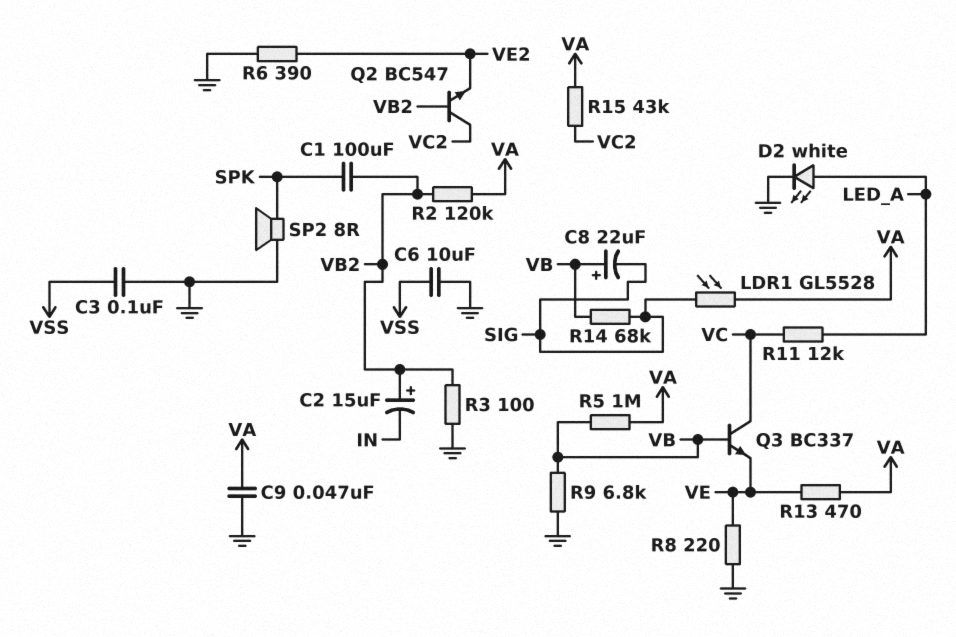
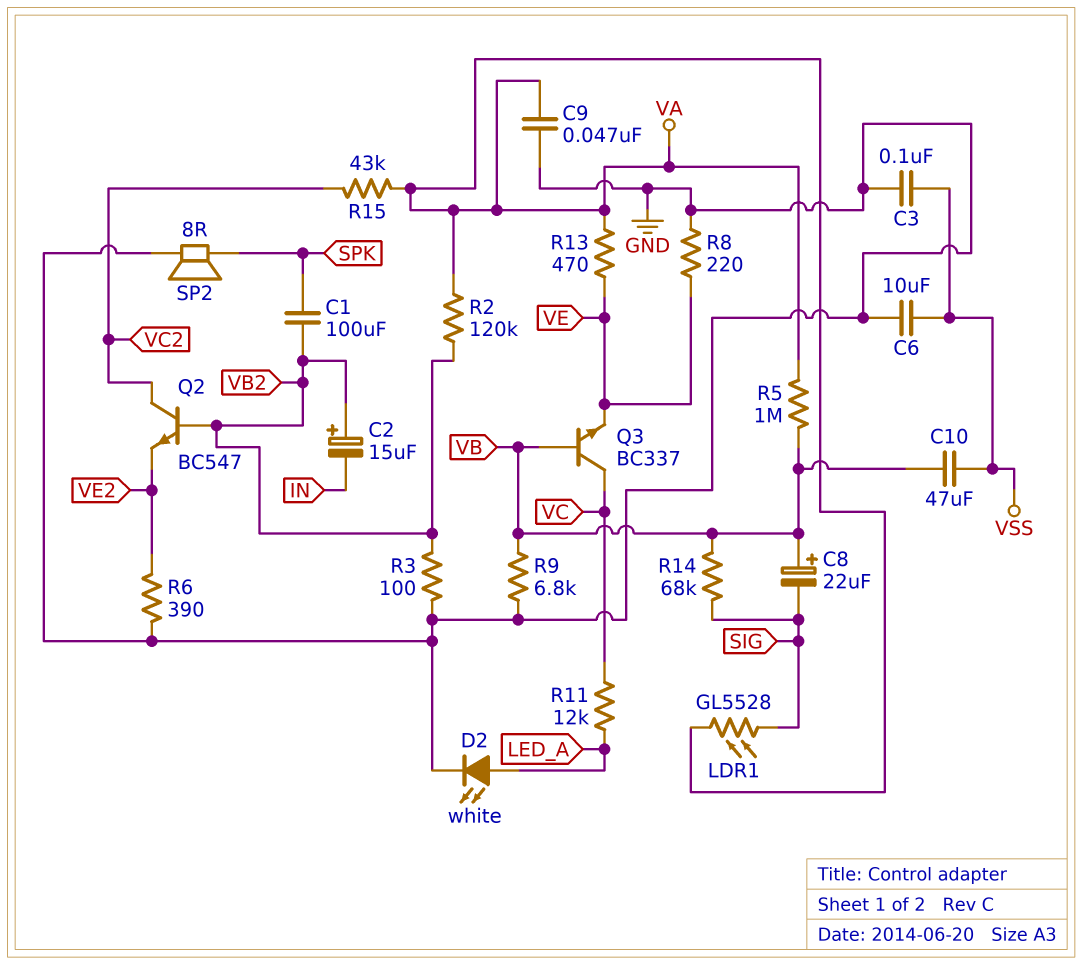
C10: none -> 47uF (VB, VSS)

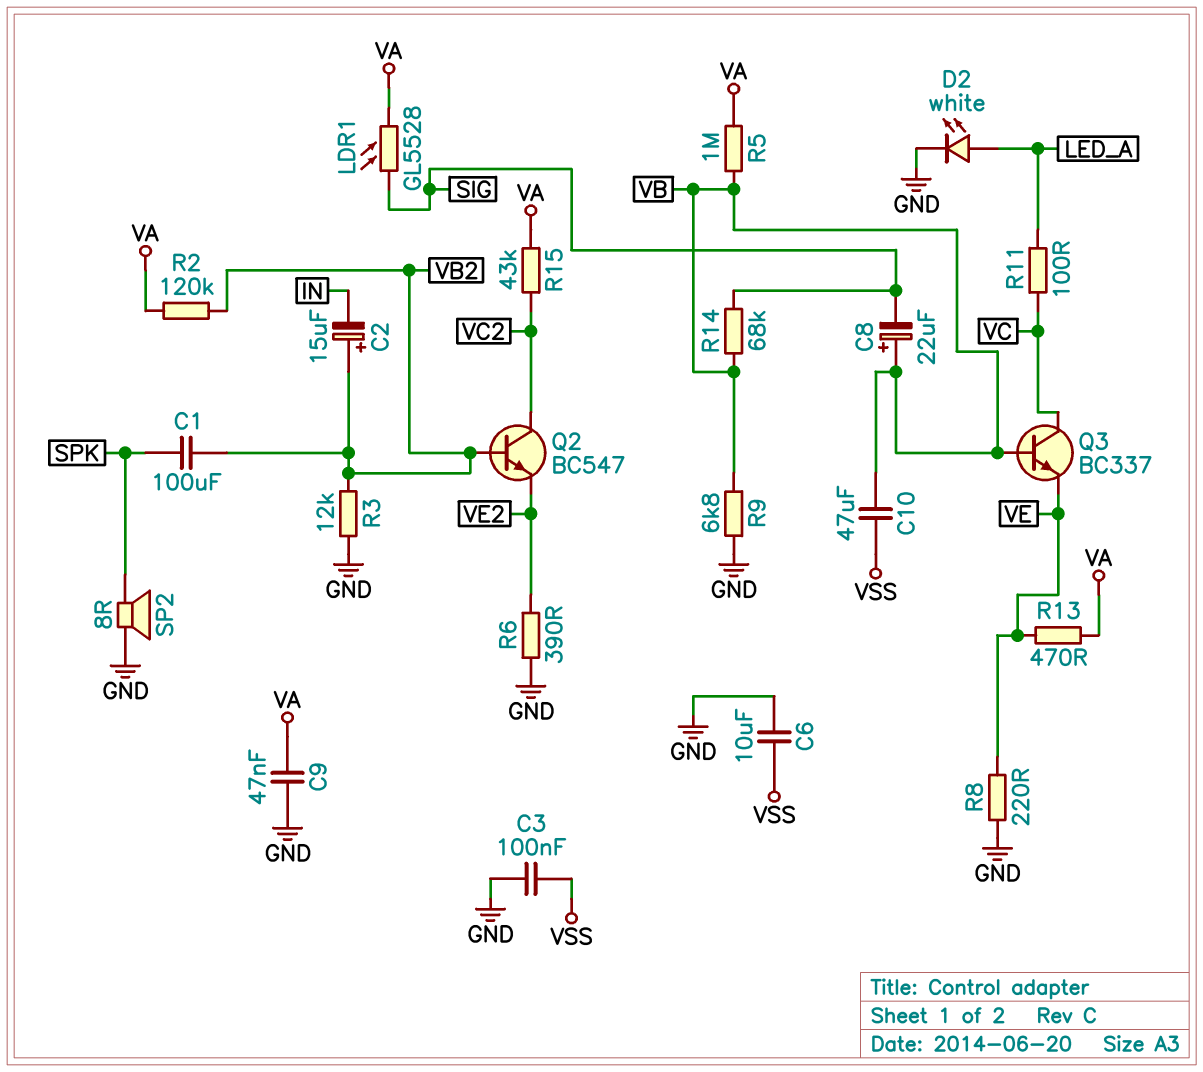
R3: 100 (GND, VB2) -> 12k (GND, VB2)
R11: 12k (LED_A, VC) -> 100 (LED_A, VC)

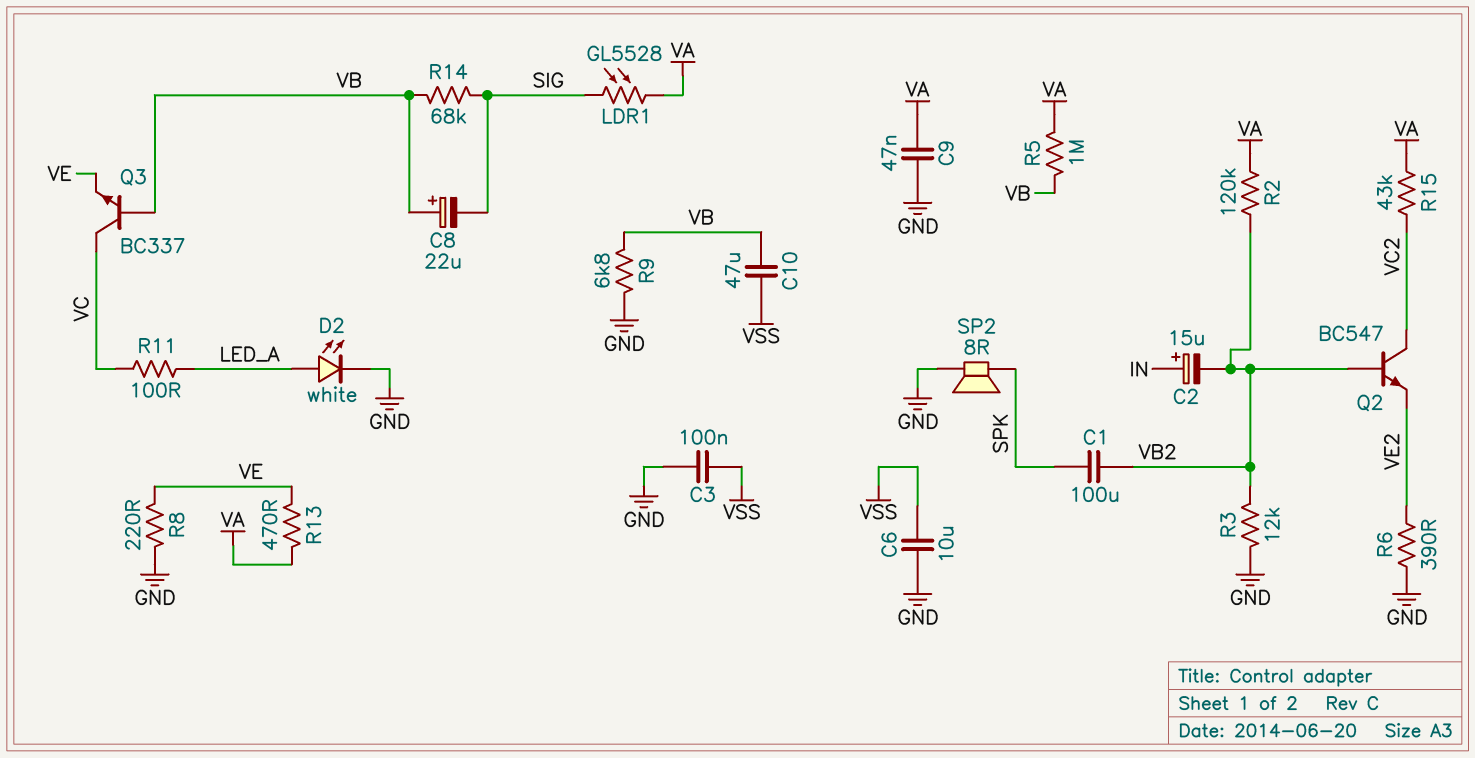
C2: 15uF (plus VB2, minus IN) -> 15uF (plus IN, minus VB2)

